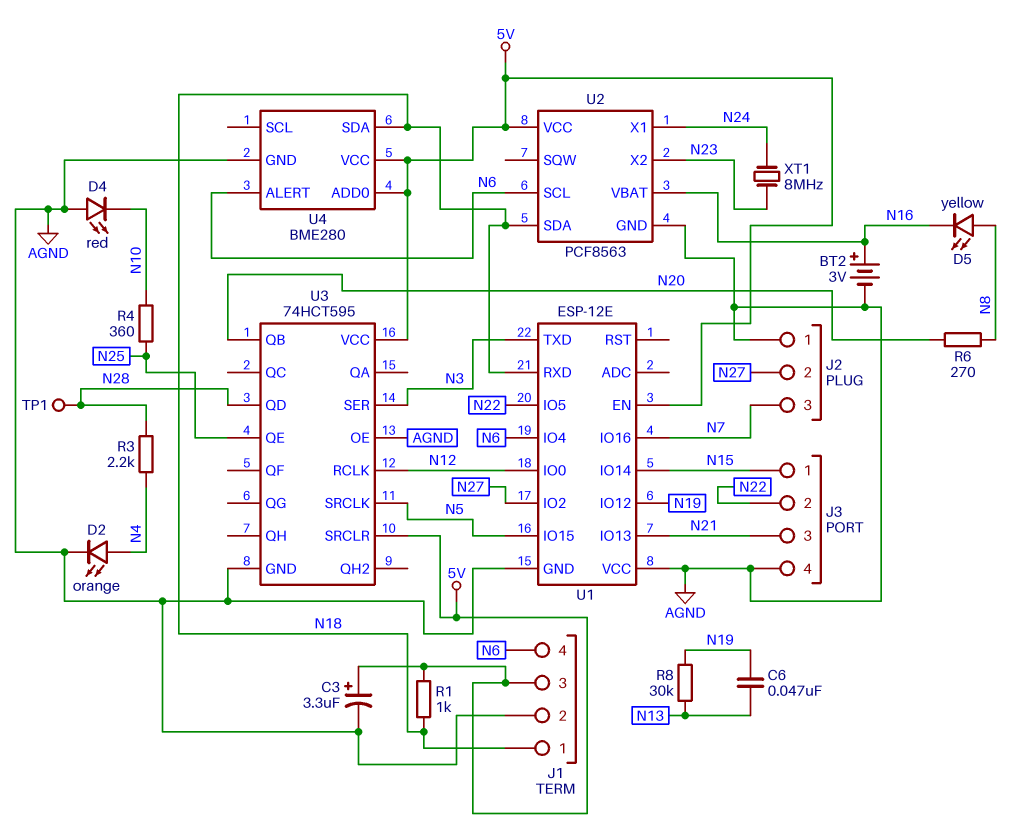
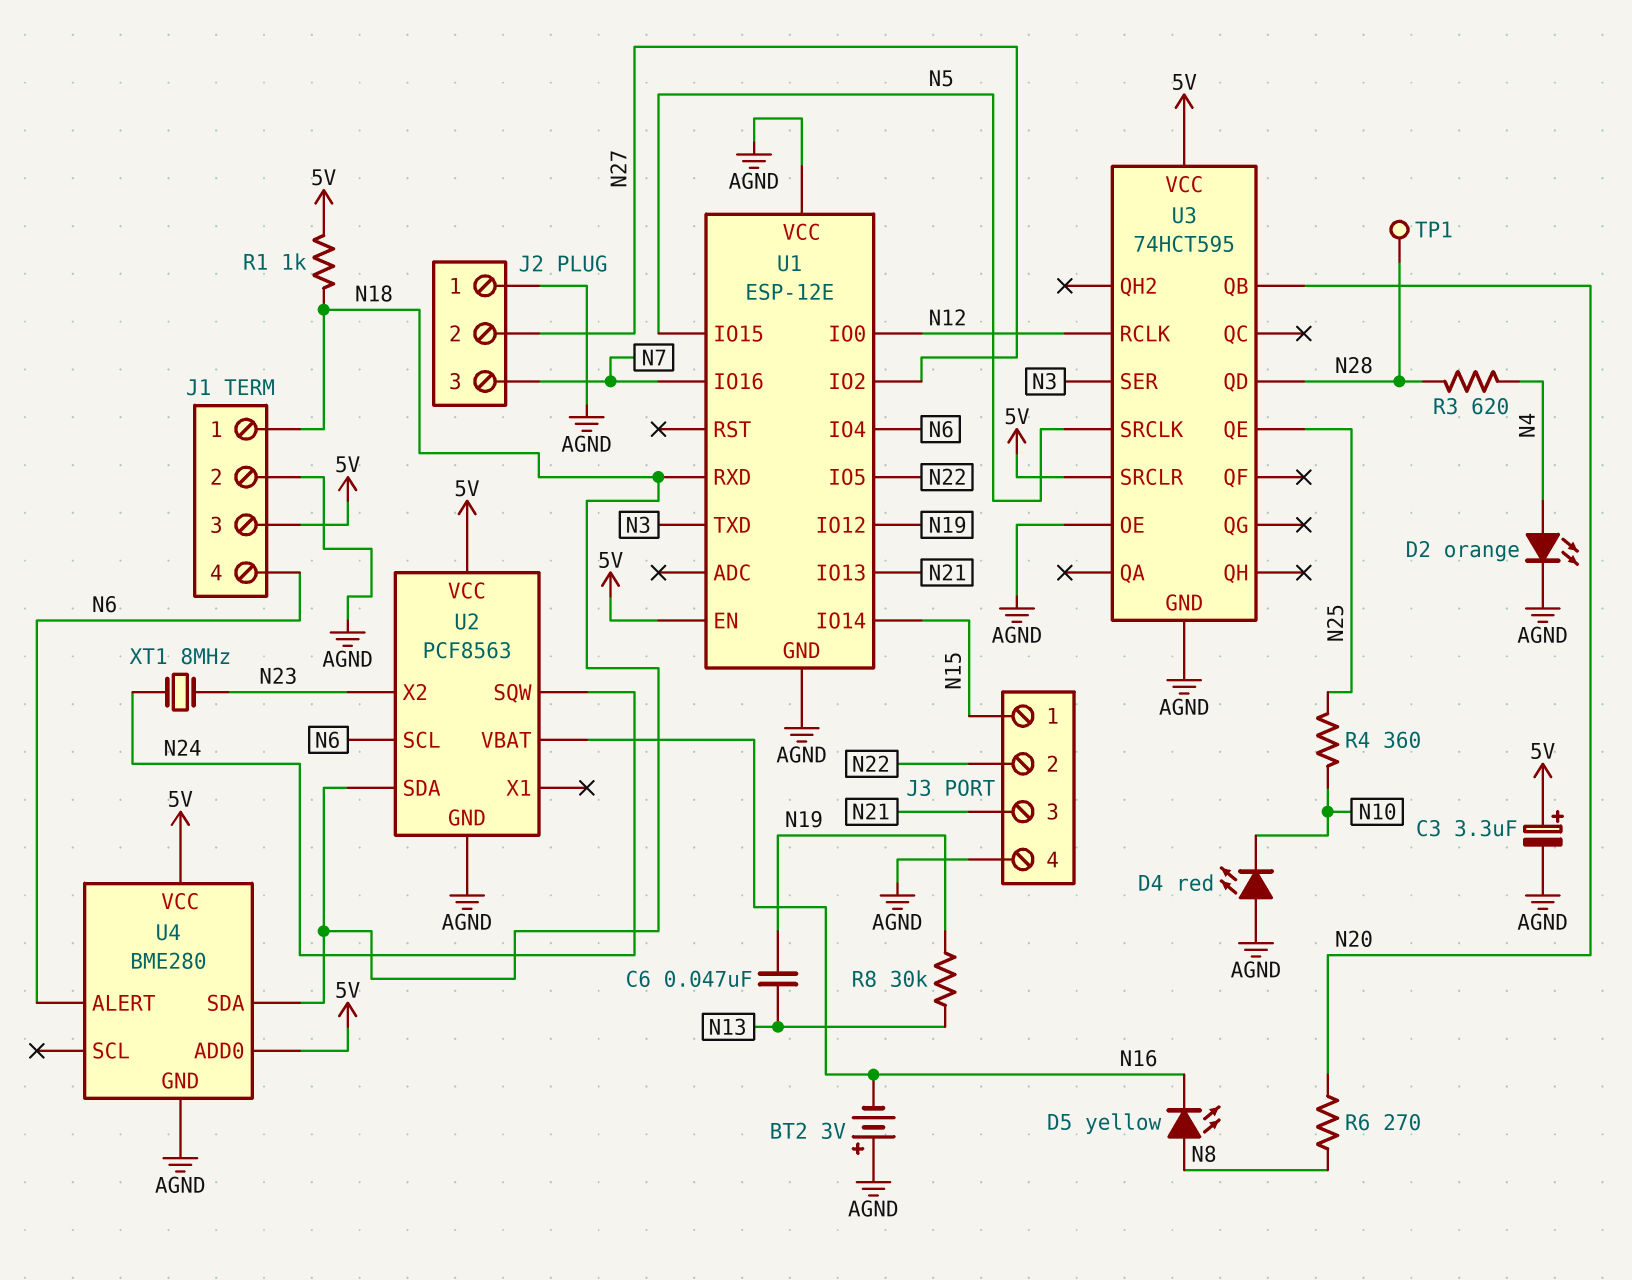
BT2: 3V (plus N16, minus AGND) -> 3V (plus AGND, minus N16)
R3: 2.2k (N4, N28) -> 620 (N4, N28)
U2 pin SQW: none -> N24
U2 pin X1: N24 -> none

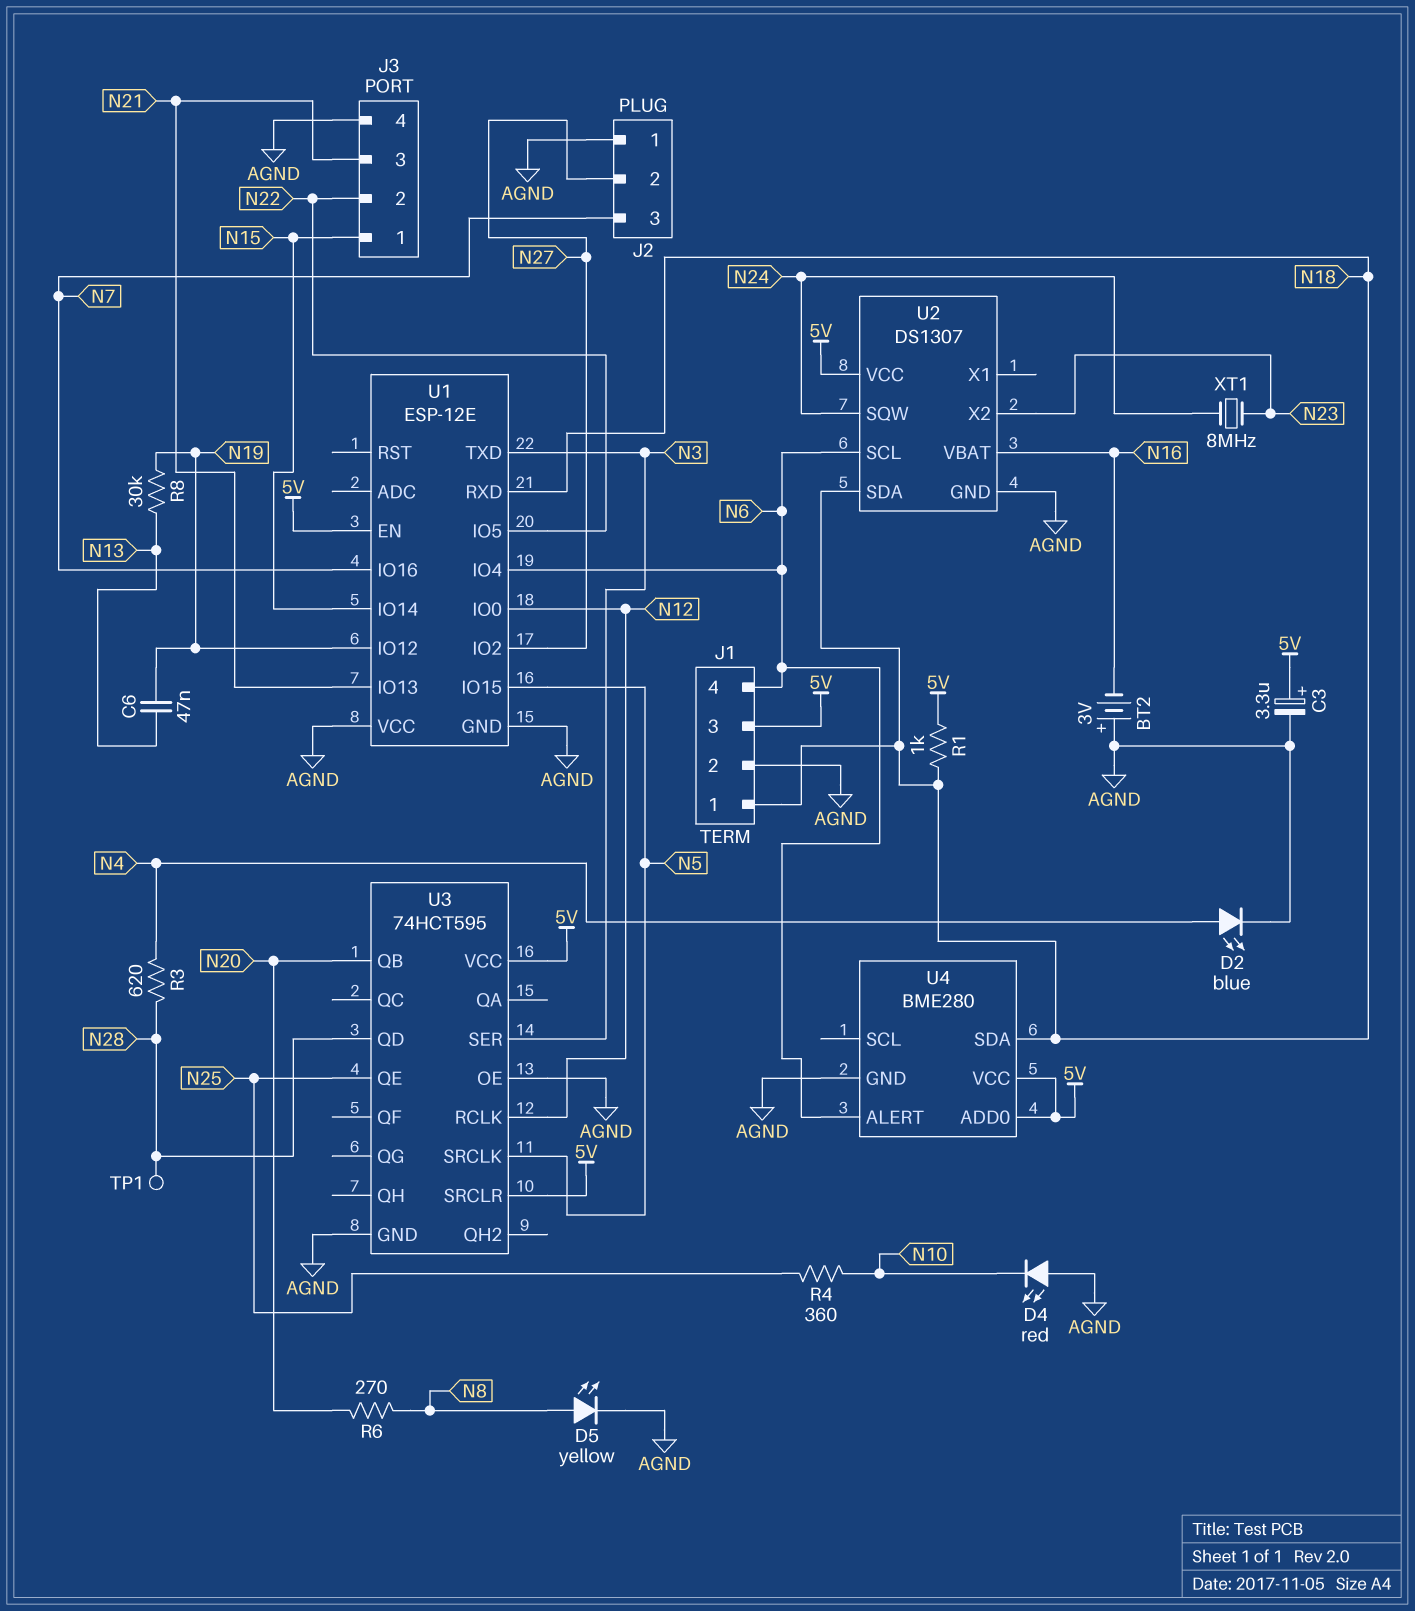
D2: LED orange (A N4, K AGND) -> LED blue (A N4, K AGND)
D5: LED yellow (A N8, K N16) -> LED yellow (A N8, K AGND)
U2: PCF8563 -> DS1307

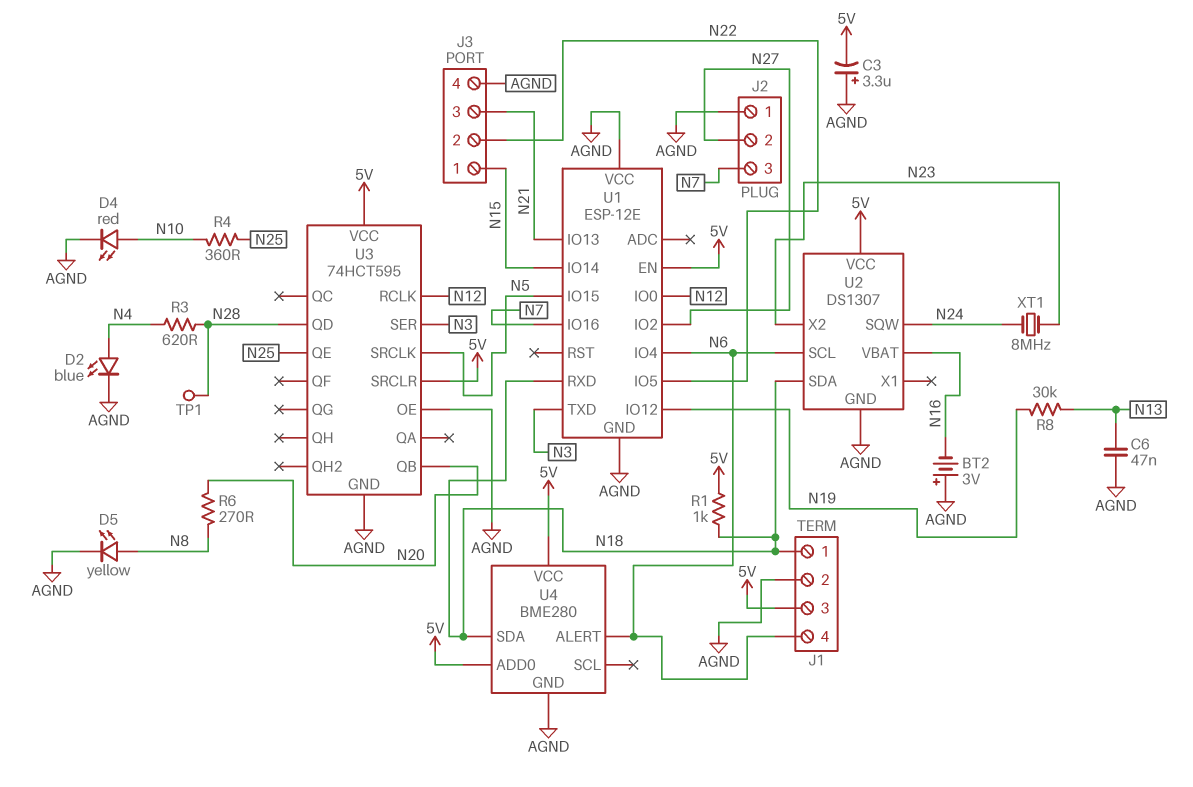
C3: 3.3uF (plus 5V, minus AGND) -> 3.3uF (plus AGND, minus 5V)
C6: 47nF (N13, N19) -> 47nF (AGND, N13)
D4: LED red (A AGND, K N10) -> LED red (A N10, K AGND)

